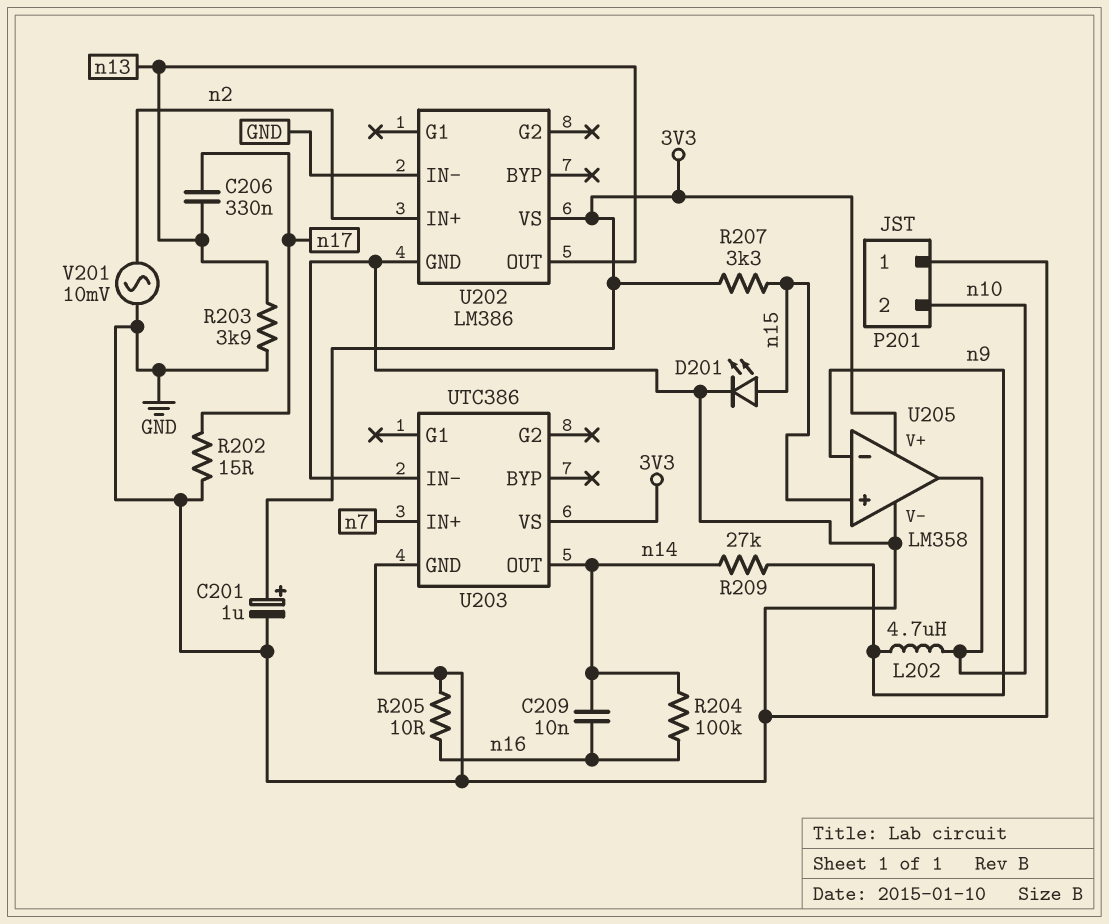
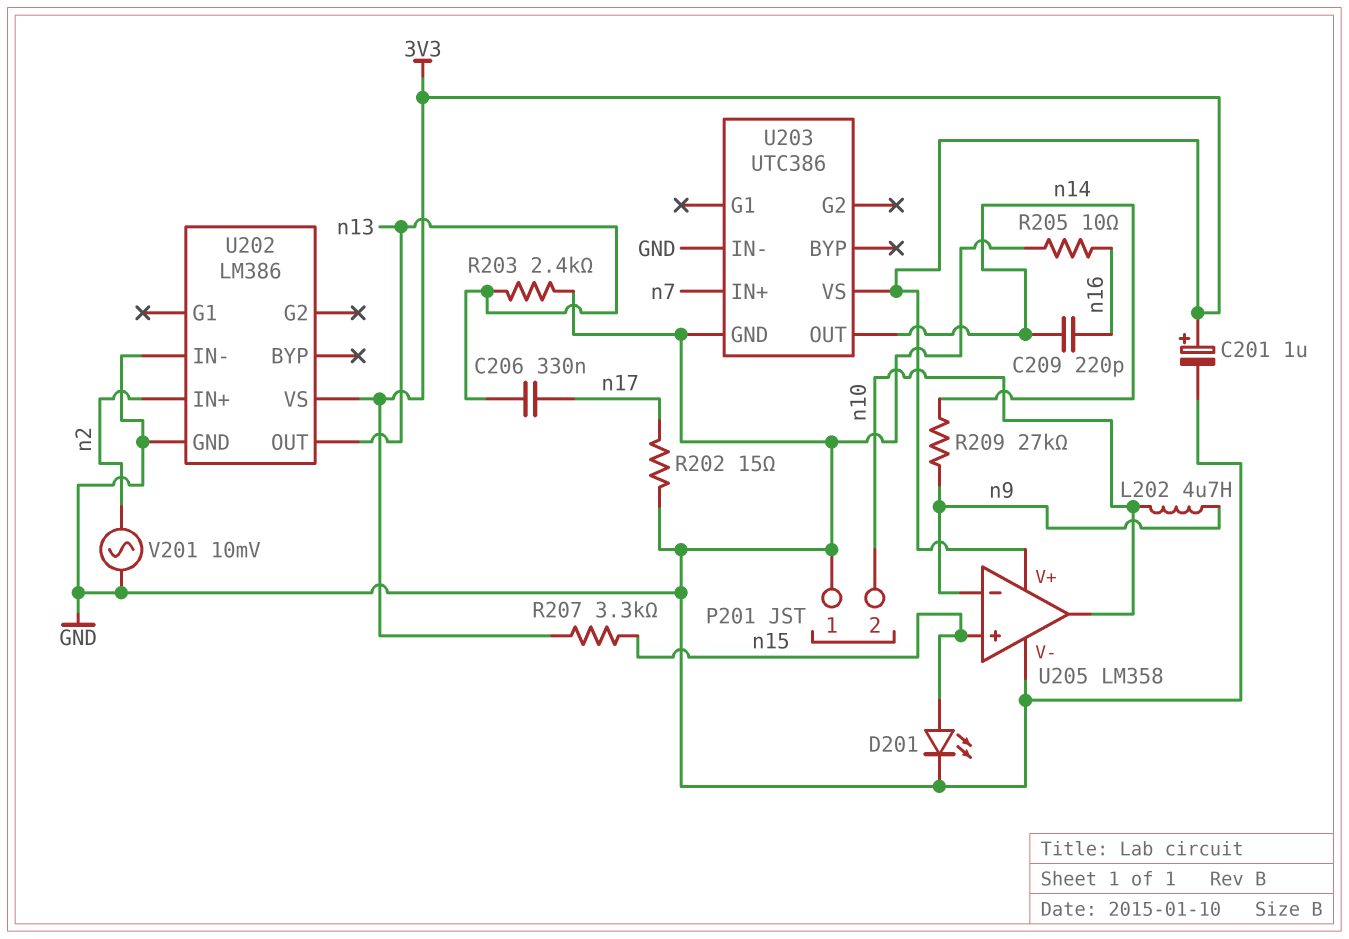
C209: 10nF (n14, n16) -> 220pF (n14, n16)
R203: 3.9k (GND, n13) -> 2.4k (GND, n13)
R204: 100k (n14, n16) -> none

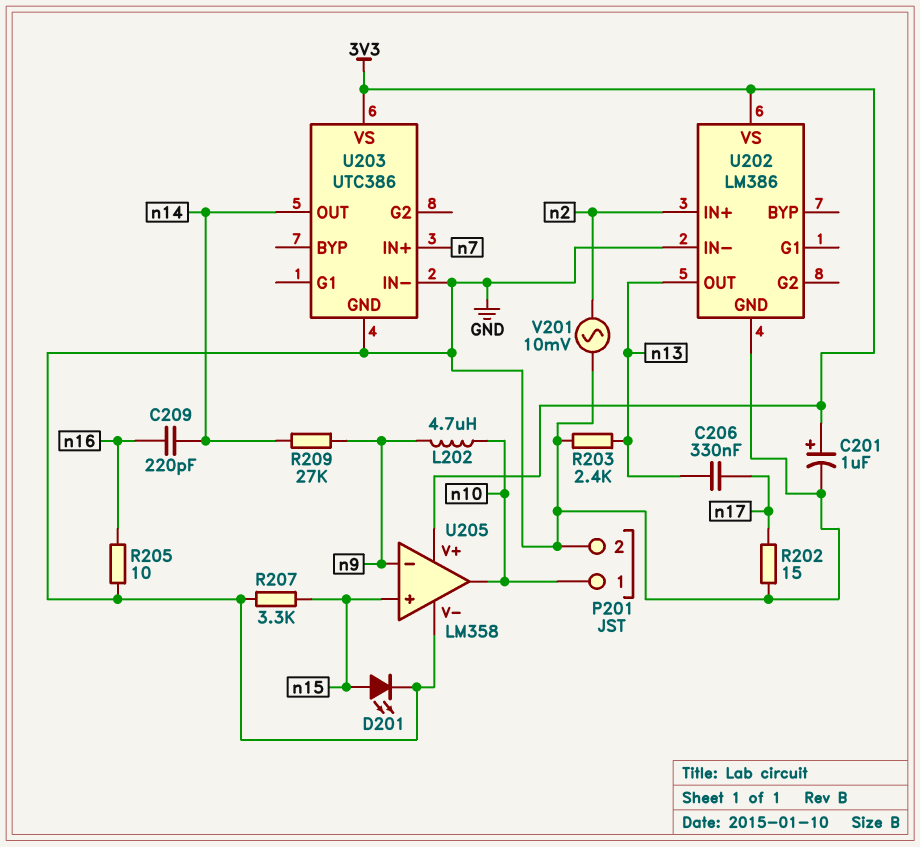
P201 pin 1: GND -> n10
P201 pin 2: n10 -> GND
R207: 3.3k (3V3, n15) -> 3.3k (GND, n15)

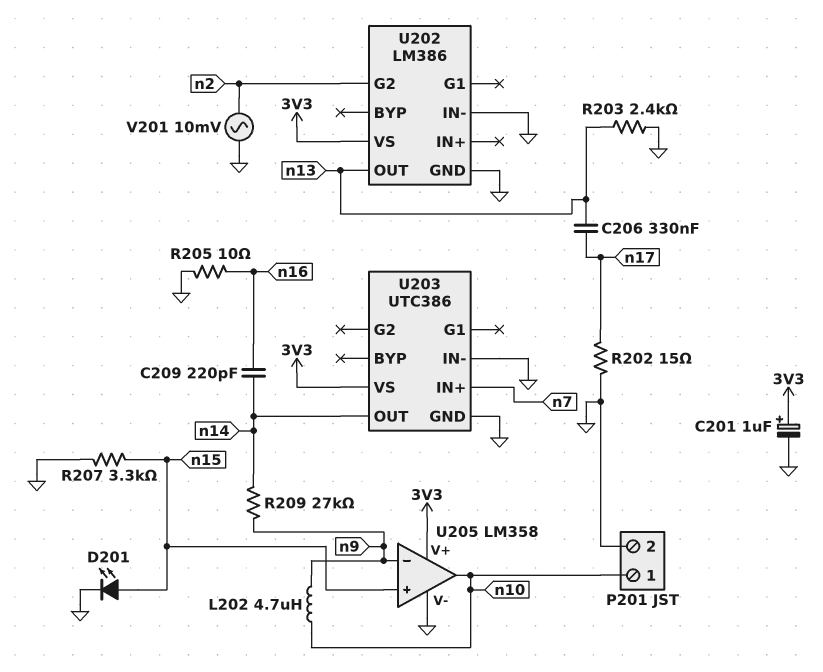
U202 pin G2: none -> n2
U202 pin IN+: n2 -> none

